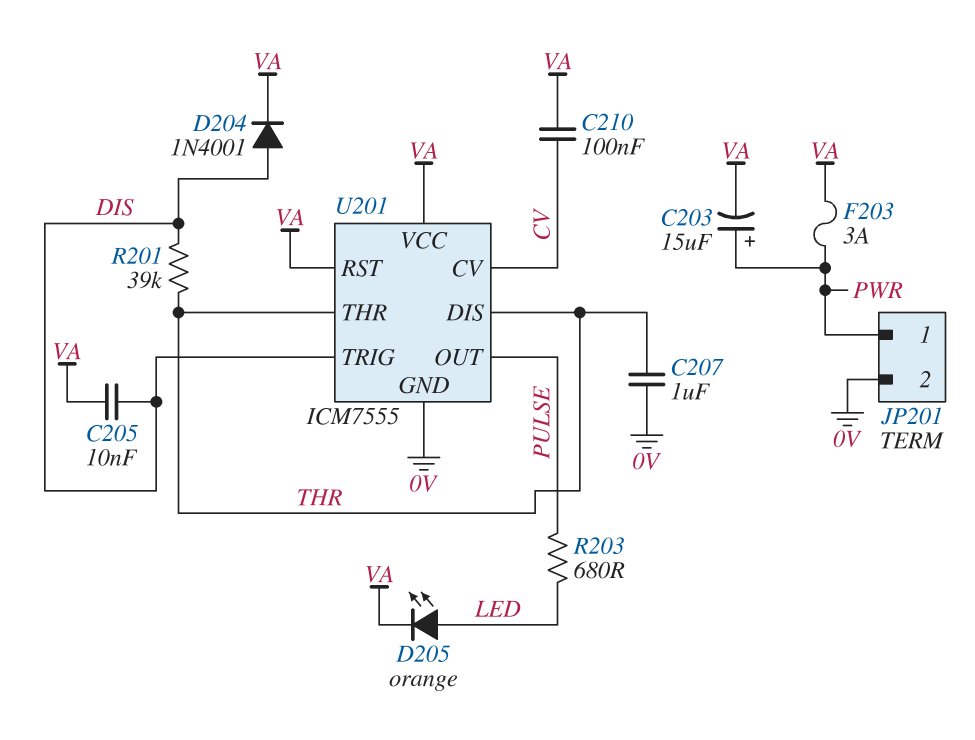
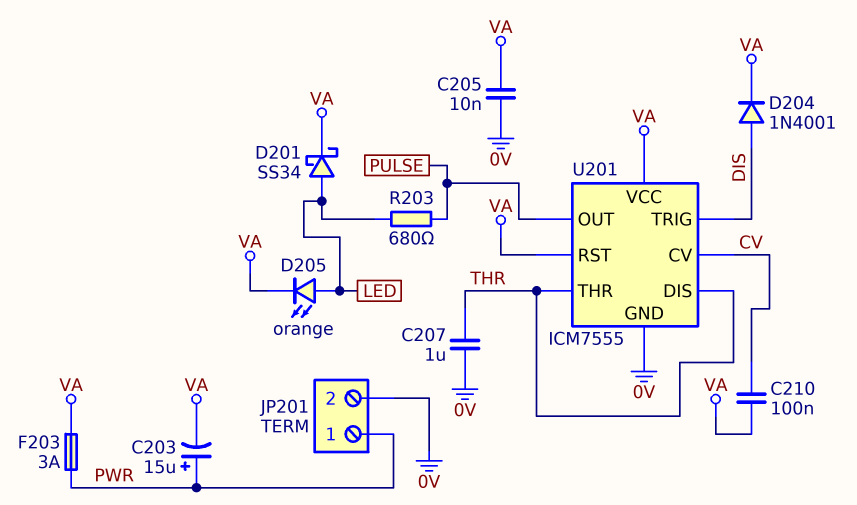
C205: 10nF (DIS, VA) -> 10nF (0V, VA)
D201: none -> schottky SS34 (A LED, K VA)
R201: 39k (DIS, THR) -> none

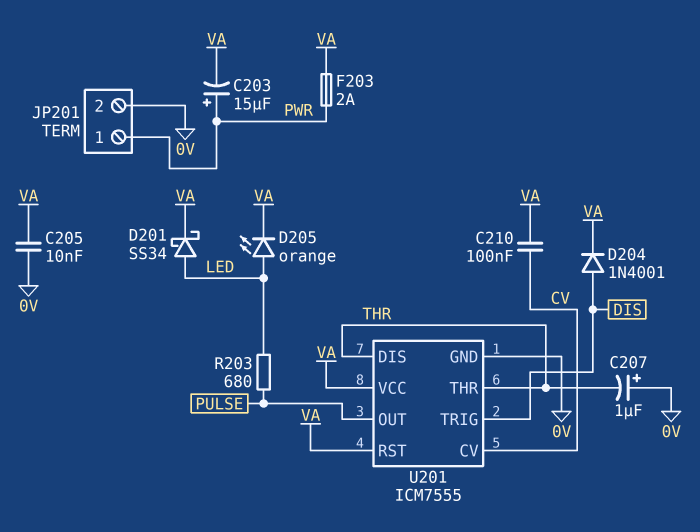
C207: 1uF (0V, THR) -> 1uF (plus 0V, minus THR)
F203: 3A (PWR, VA) -> 2A (PWR, VA)

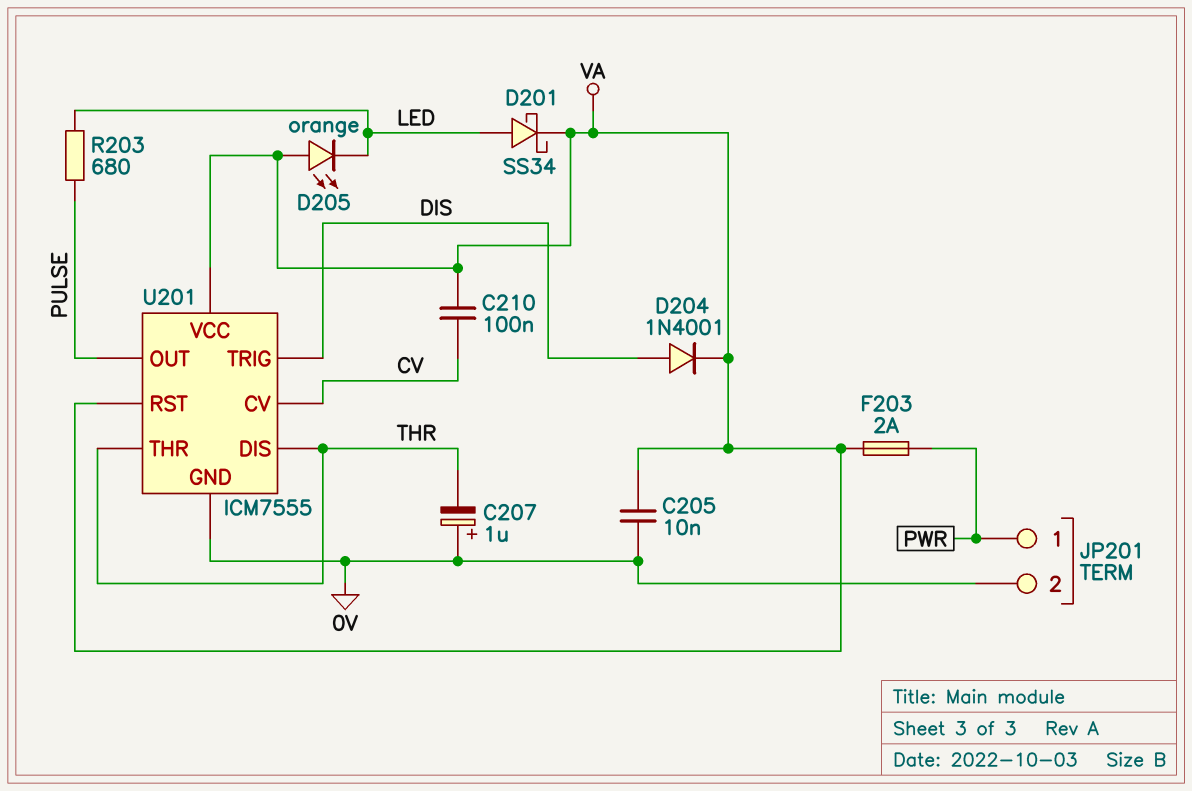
C203: 15uF (plus PWR, minus VA) -> none
D205: LED orange (A LED, K VA) -> LED orange (A VA, K LED)

